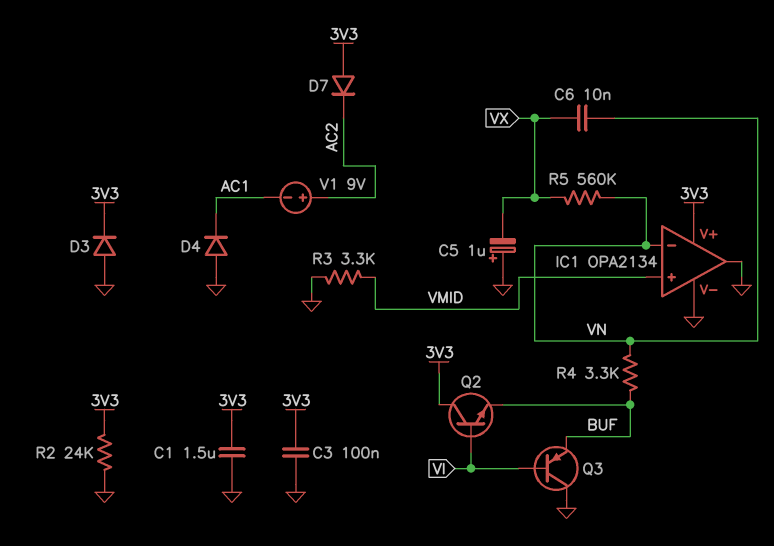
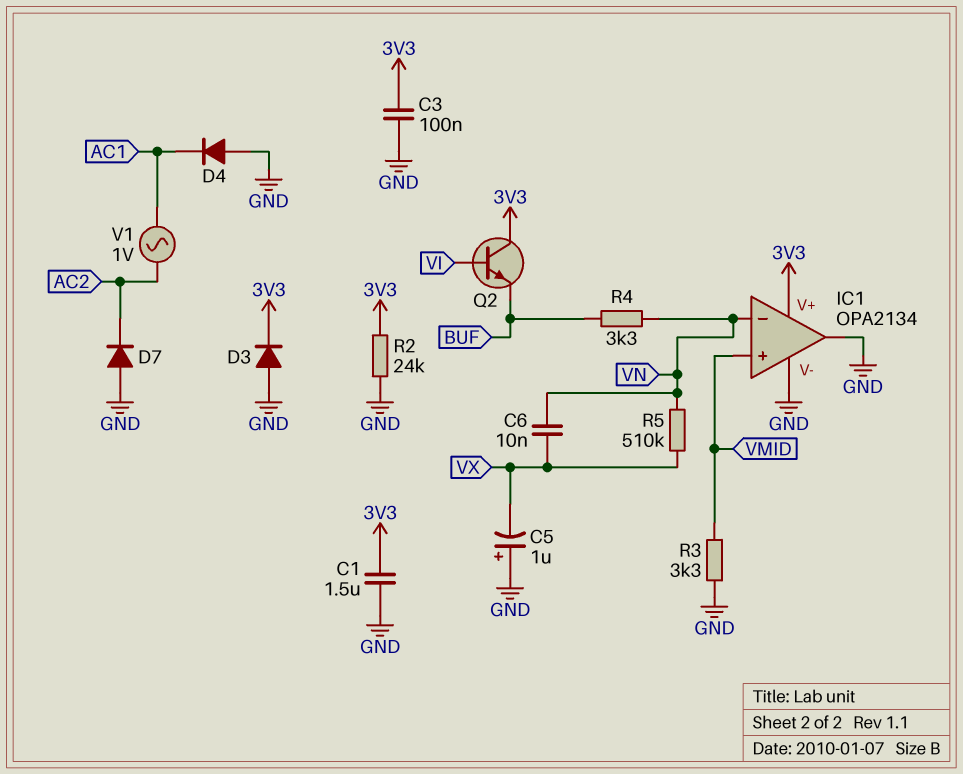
D7: diode (A 3V3, K AC2) -> diode (A GND, K AC2)
Q3: PNP (B VI, C GND, E BUF) -> none
R5: 560k (VN, VX) -> 510k (VN, VX)
V1: 9V (plus AC2, minus AC1) -> AC 1V (AC1, AC2)

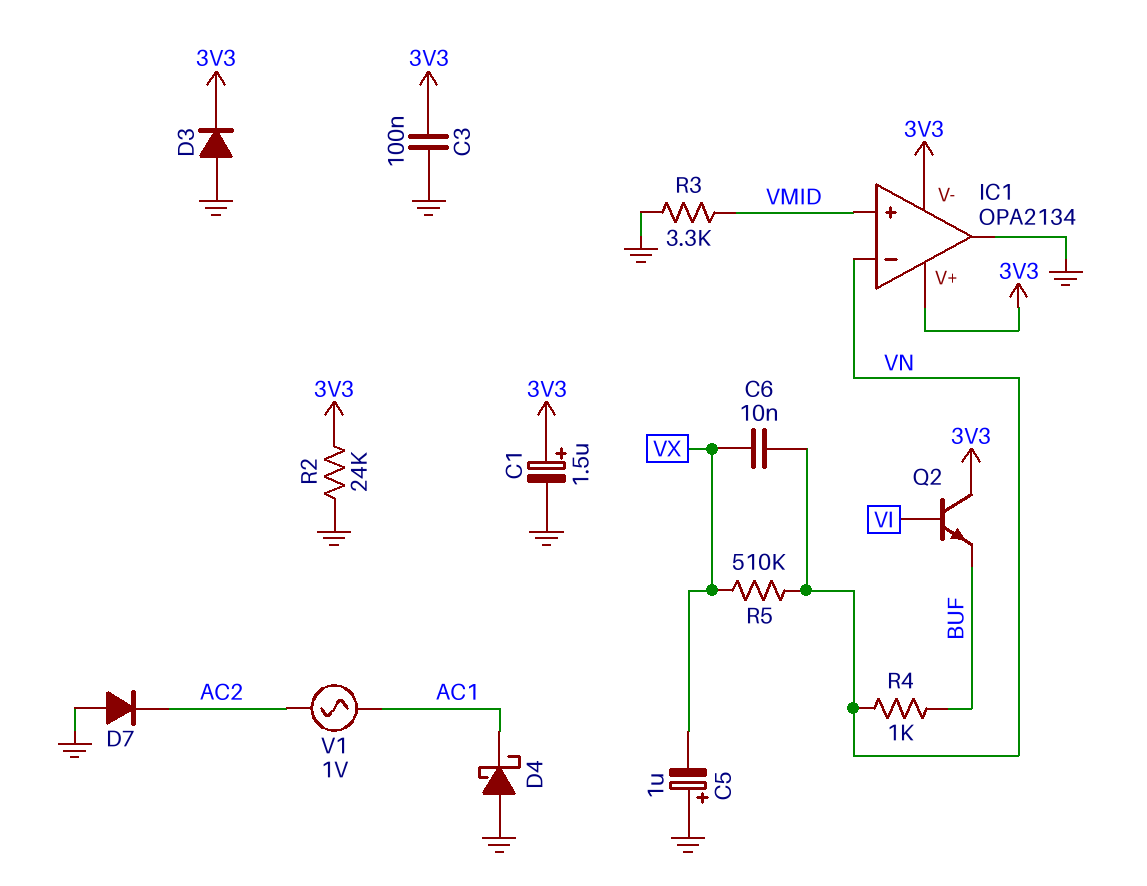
C1: 1.5uF (3V3, GND) -> 1.5uF (plus 3V3, minus GND)
D4: diode (A GND, K AC1) -> schottky (A GND, K AC1)
IC1 pin V-: GND -> 3V3
R4: 3.3k (BUF, VN) -> 1k (BUF, VN)

